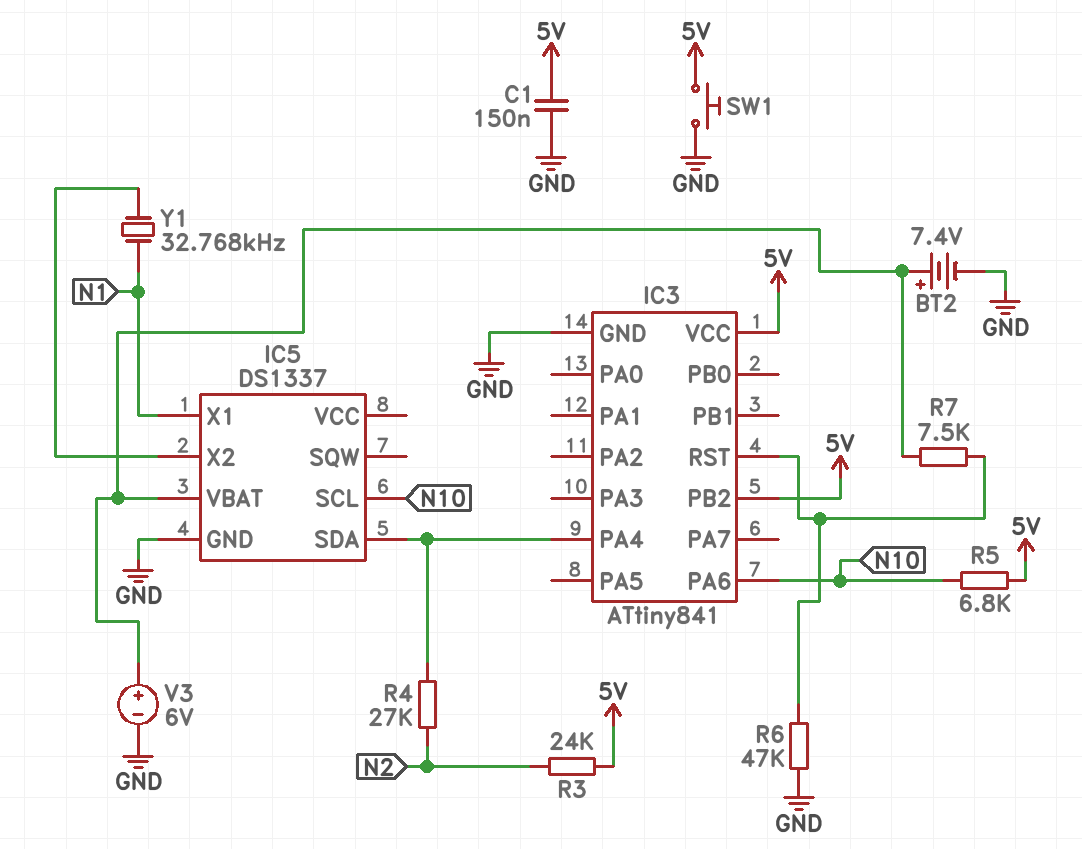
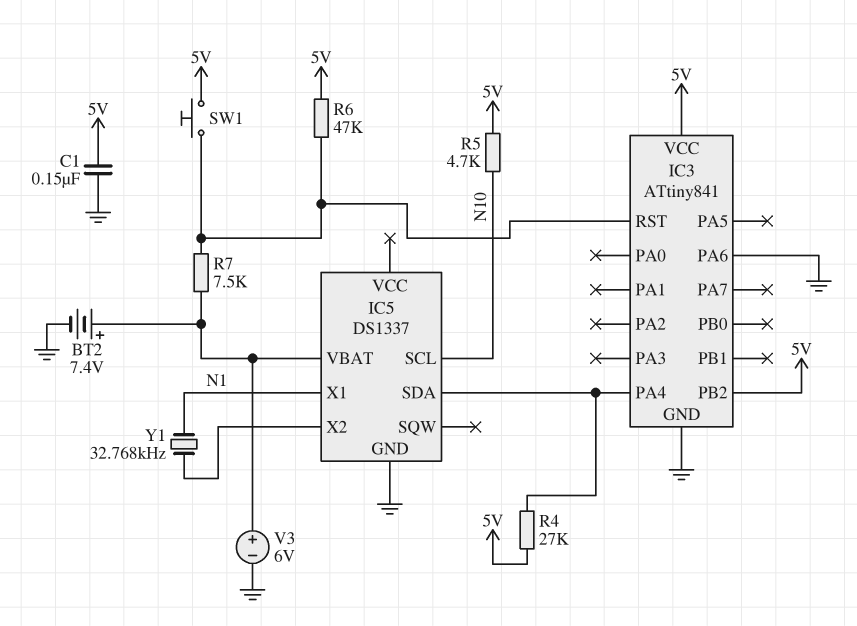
IC3 pin PA6: N10 -> GND
R3: 24k (5V, N2) -> none
R4: 27k (IC3/PA4, N2) -> 27k (5V, IC3/PA4)
R5: 6.8k (5V, N10) -> 4.7k (5V, N10)
R6: 47k (GND, IC3/RST) -> 47k (5V, IC3/RST)
SW1: button (5V, GND) -> button (5V, IC3/RST)

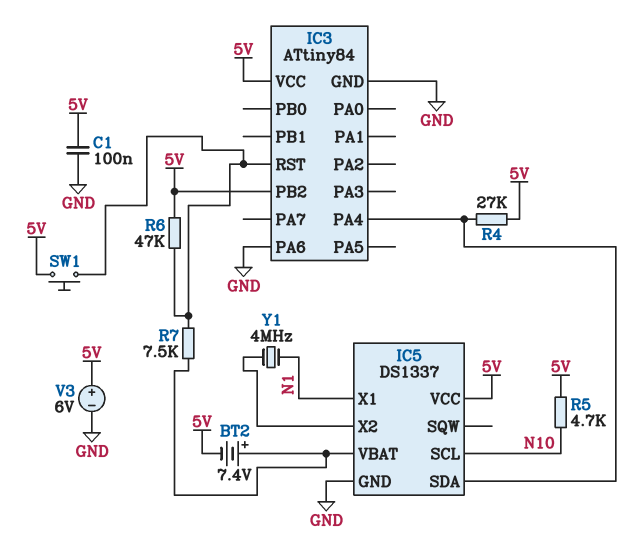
BT2: 7.4V (plus IC5/VBAT, minus GND) -> 7.4V (plus IC5/VBAT, minus 5V)
C1: 150nF (5V, GND) -> 100nF (5V, GND)
IC3: ATtiny841 -> ATtiny84
IC5 pin VCC: none -> 5V
V3: 6V (plus IC5/VBAT, minus GND) -> 6V (plus 5V, minus GND)
Y1: 32.768kHz (IC5/X2, N1) -> 4MHz (IC5/X2, N1)

